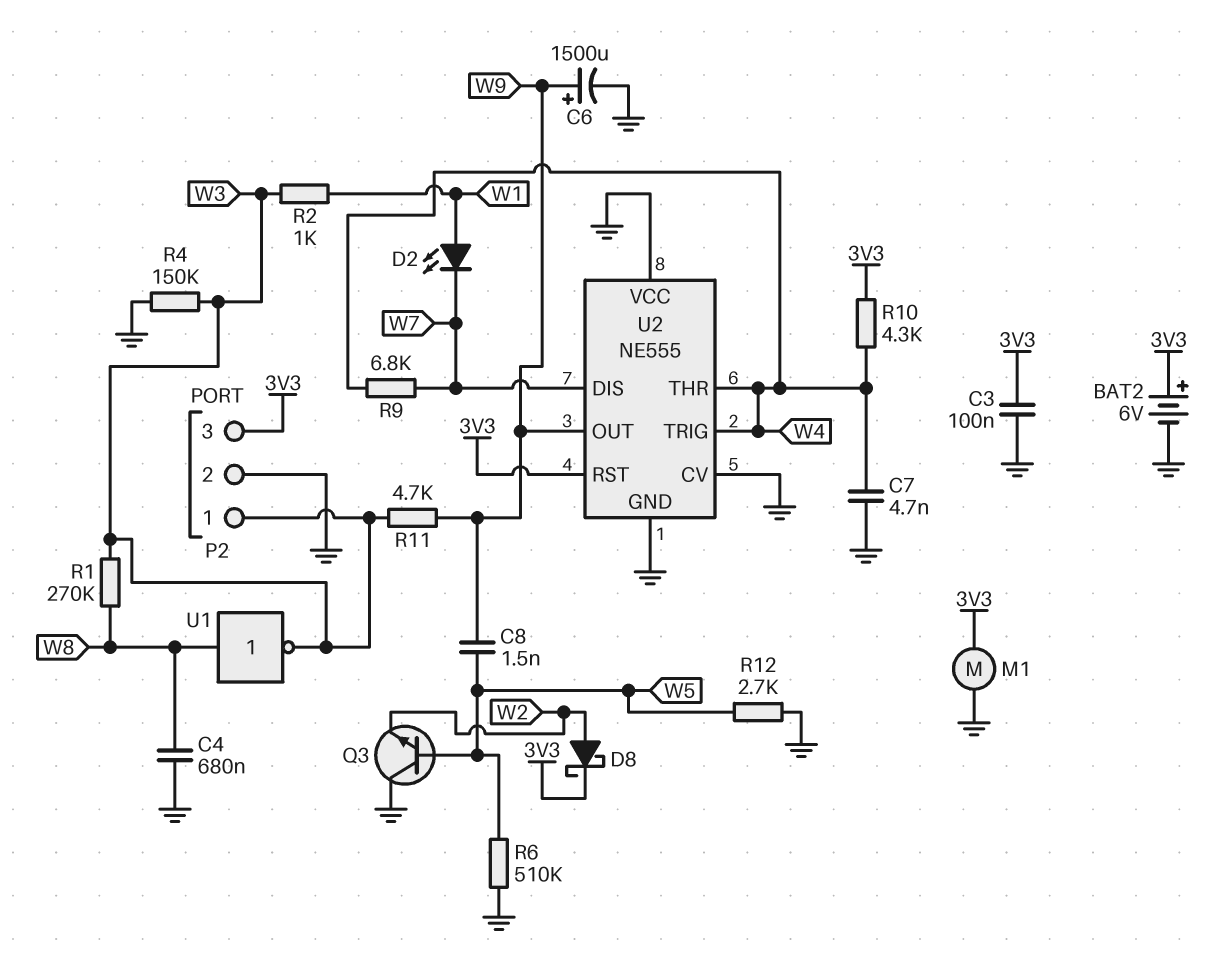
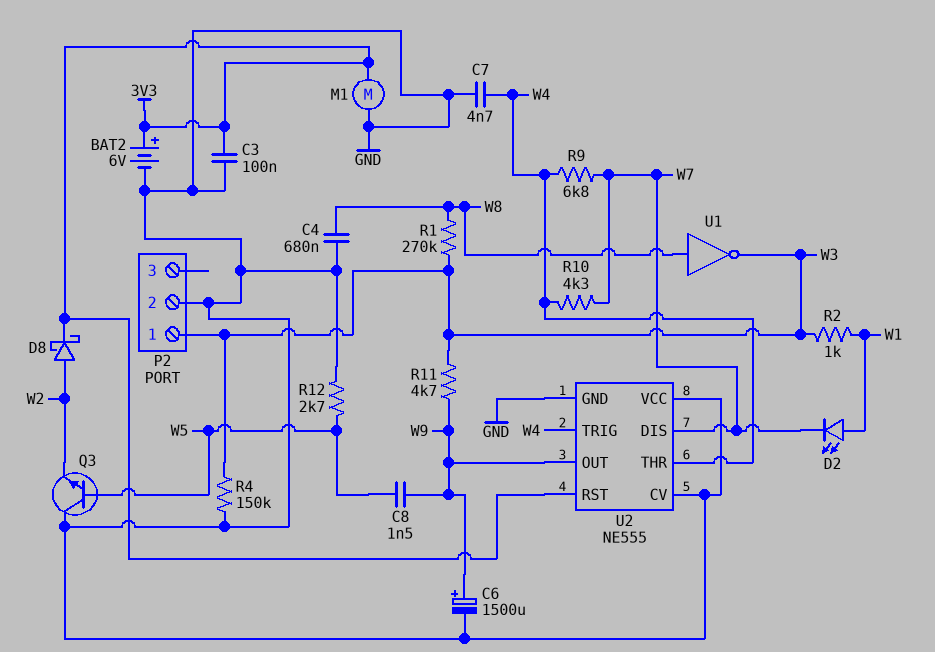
P2 pin 3: 3V3 -> none
R6: 510k (GND, W5) -> none
R10: 4.3k (3V3, W4) -> 4.3k (W4, W7)

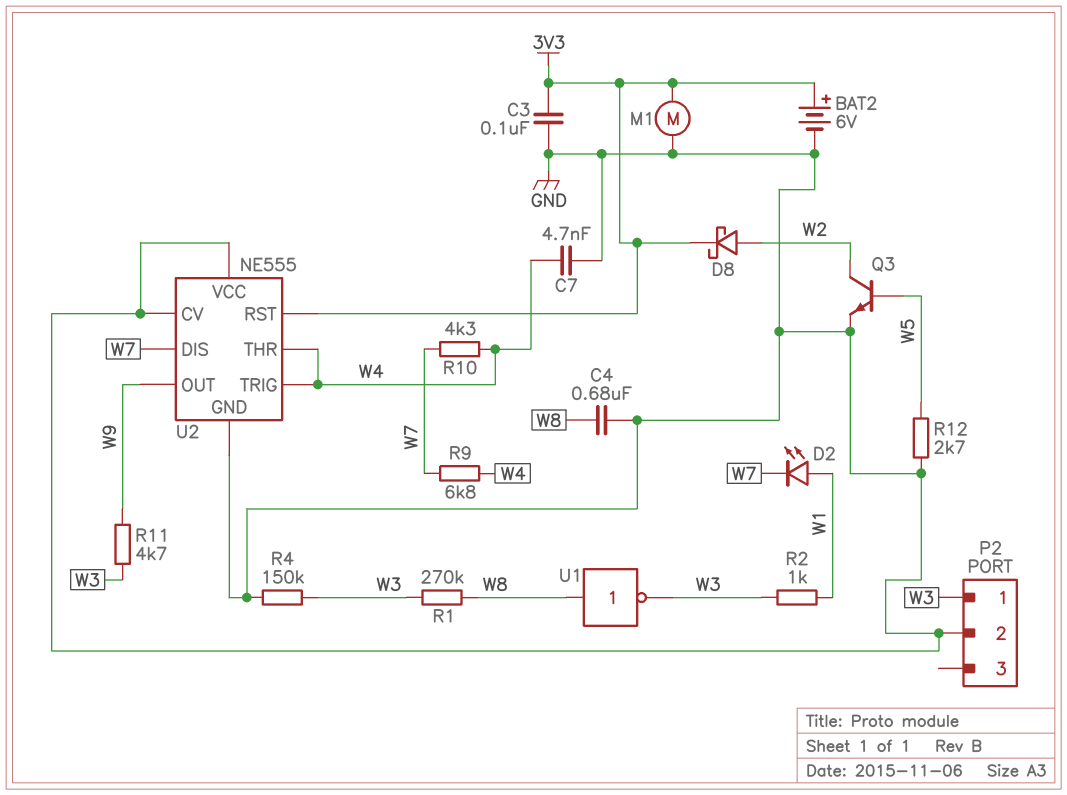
C6: 1500uF (plus W9, minus GND) -> none
C8: 1.5nF (W5, W9) -> none
Q3: NPN (B W5, C GND, E W2) -> NPN (B W5, C W2, E GND)

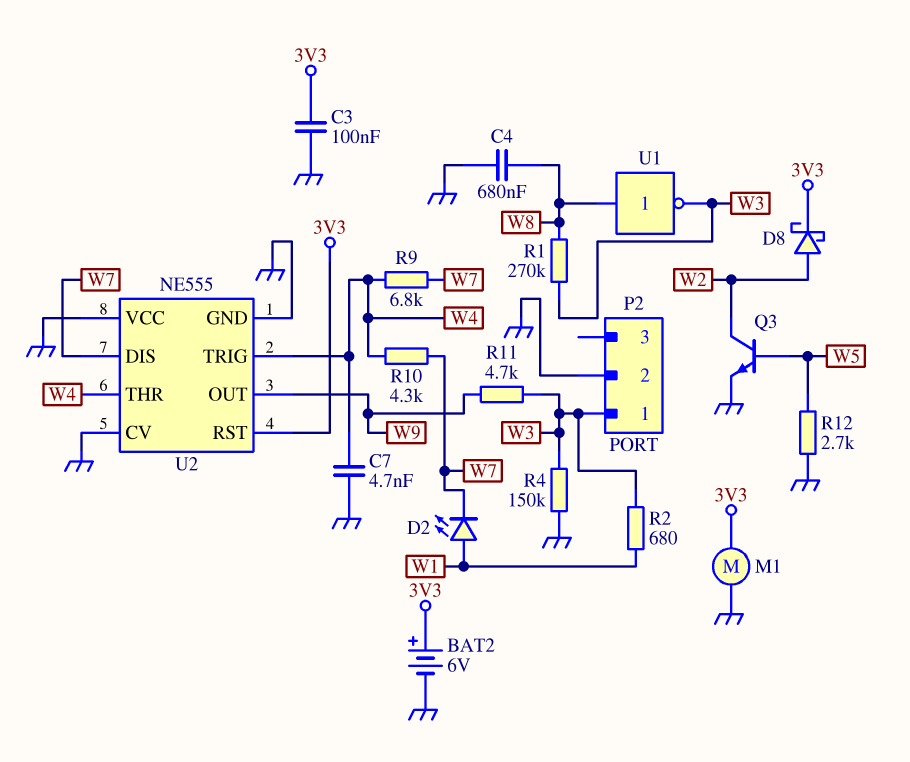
R2: 1k (W1, W3) -> 680 (W1, W3)

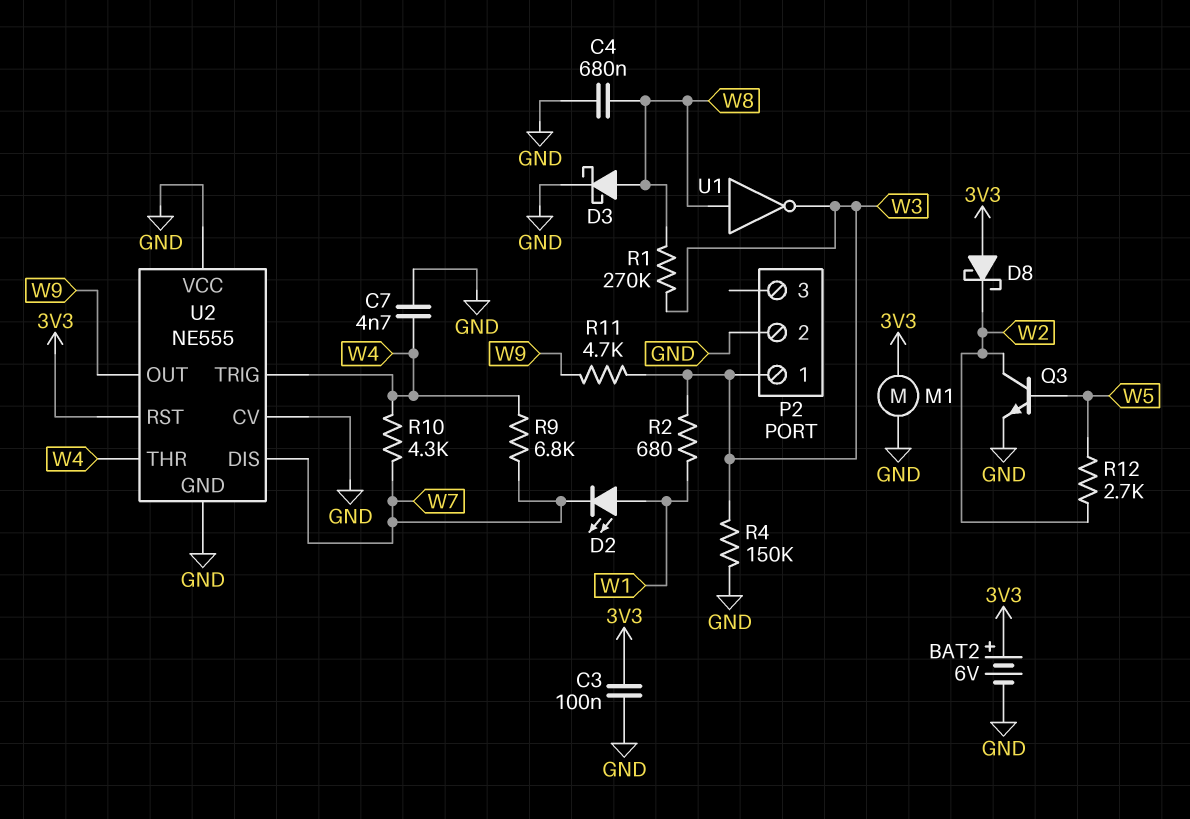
D3: none -> schottky (A W8, K GND)
D8: schottky (A W2, K 3V3) -> schottky (A 3V3, K W2)
R12: 2.7k (GND, W5) -> 2.7k (W2, W5)

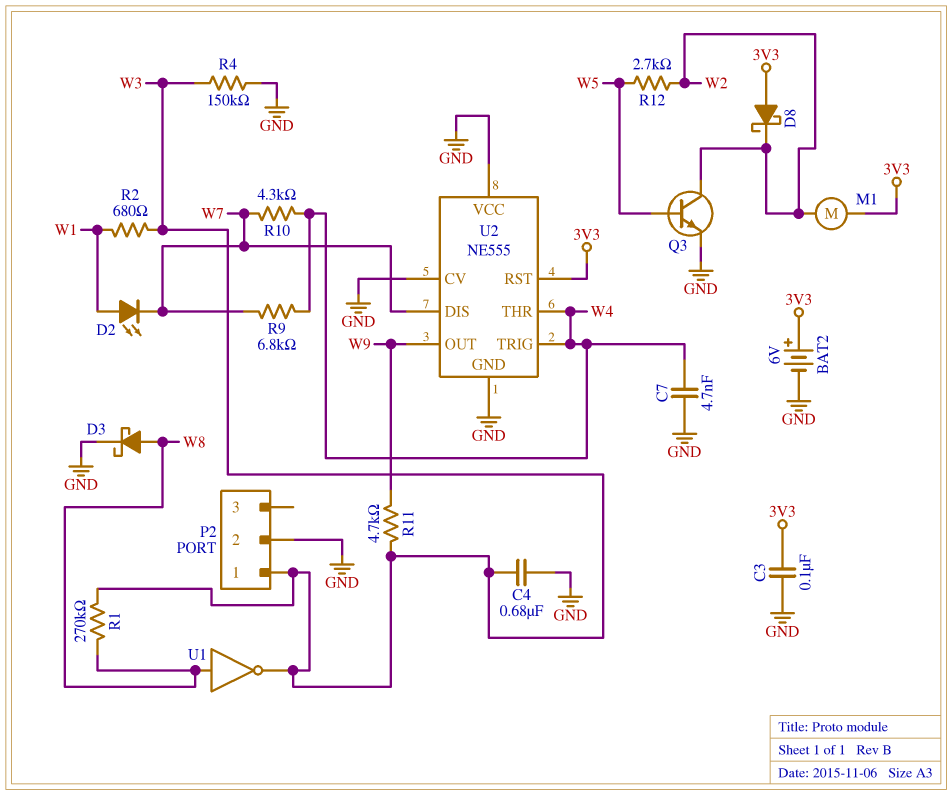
C4: 680nF (GND, W8) -> 680nF (GND, W3)
M1: motor (3V3, GND) -> motor (3V3, W2)

